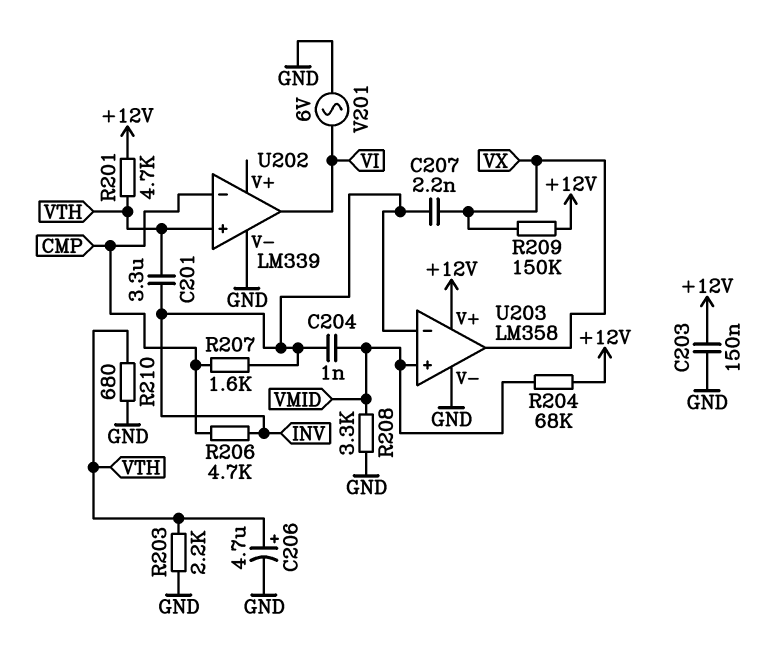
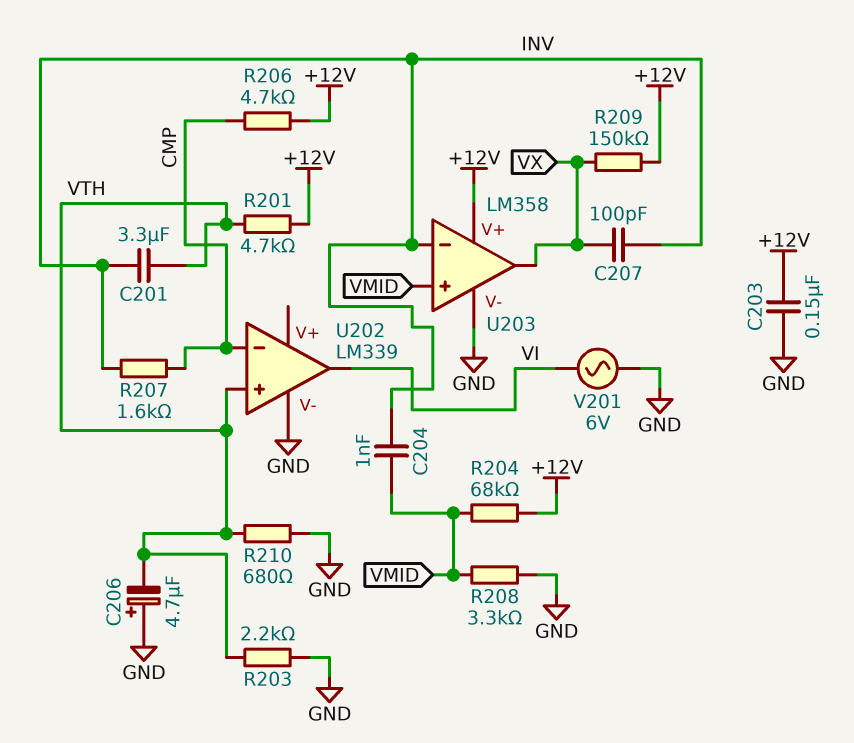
C206: 4.7uF (plus VTH, minus GND) -> 4.7uF (plus GND, minus VTH)
C207: 2.2nF (INV, VX) -> 100pF (INV, VX)
R206: 4.7k (CMP, INV) -> 4.7k (+12V, CMP)

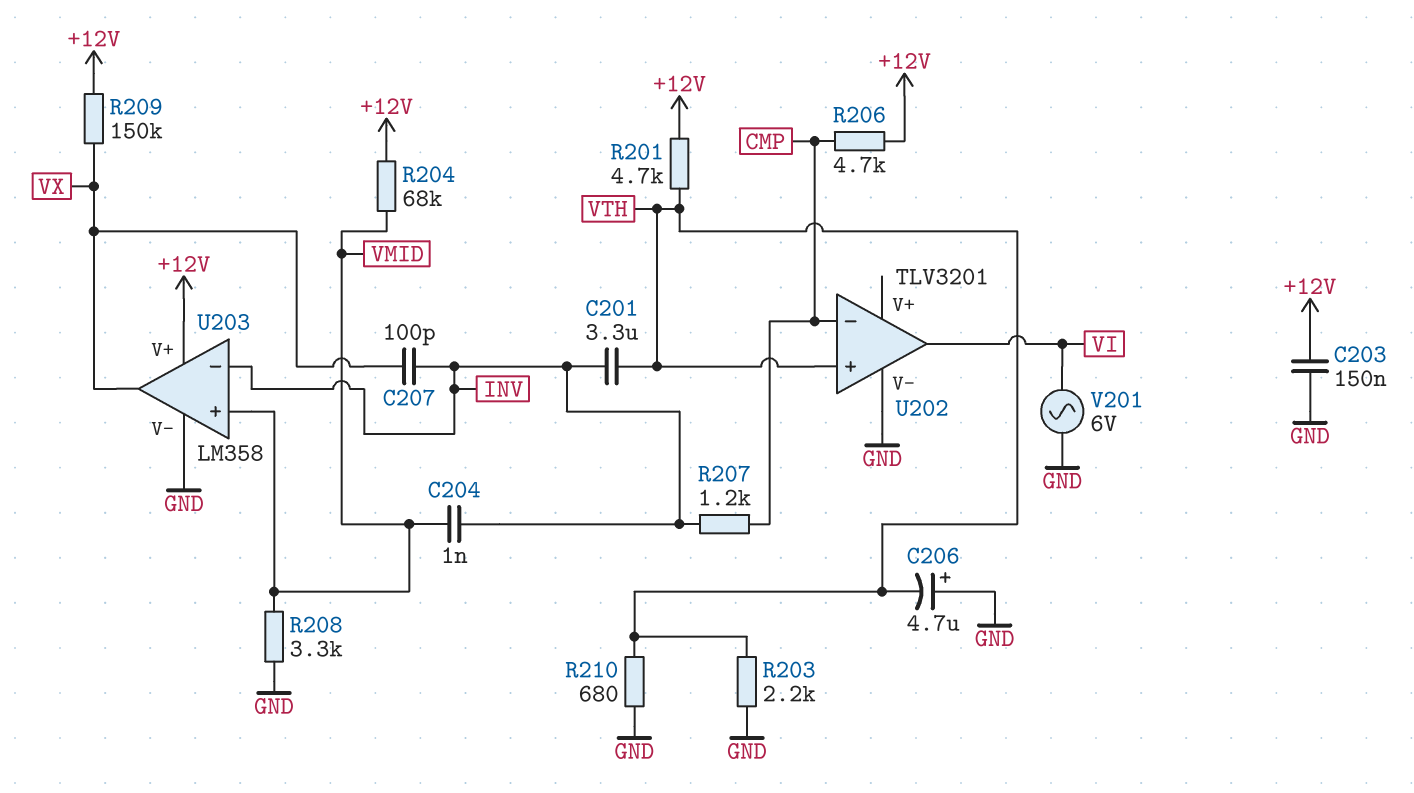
R207: 1.6k (CMP, INV) -> 1.2k (CMP, INV)
U202: LM339 -> TLV3201

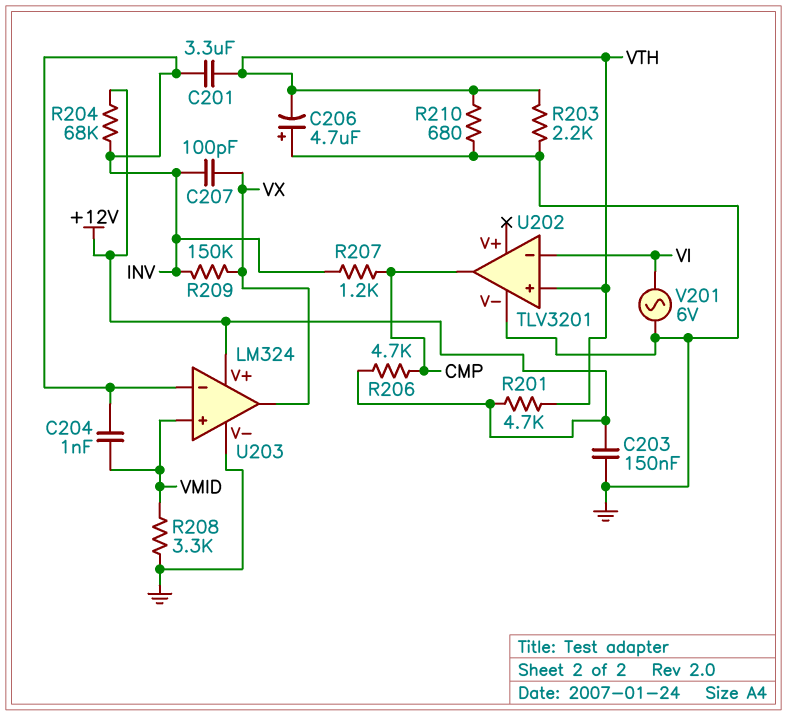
R204: 68k (+12V, VMID) -> 68k (+12V, INV)
R209: 150k (+12V, VX) -> 150k (INV, VX)
U202 pin in-: CMP -> VI
U202 pin out: VI -> CMP
U203: LM358 -> LM324

